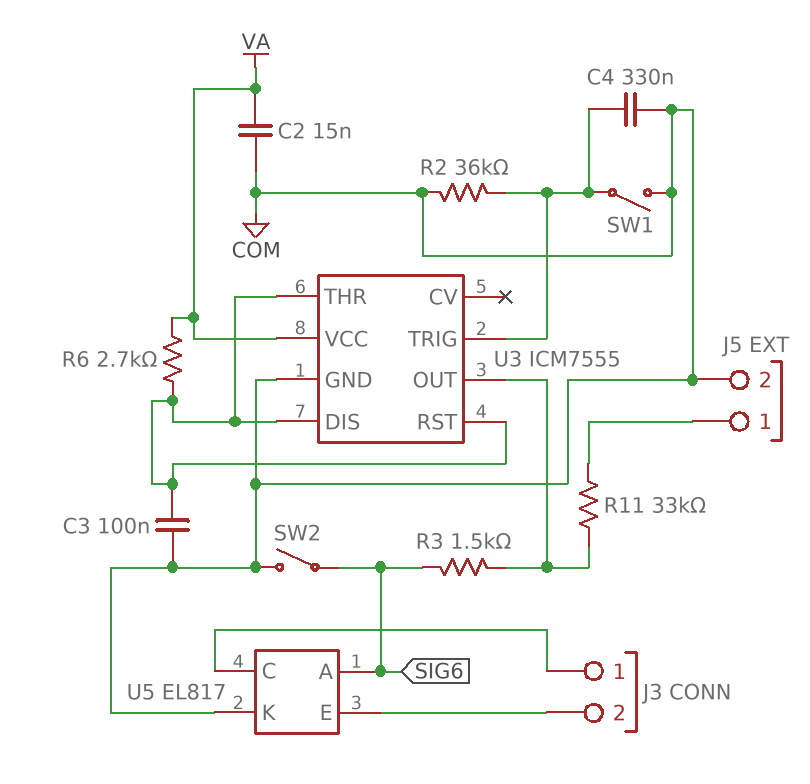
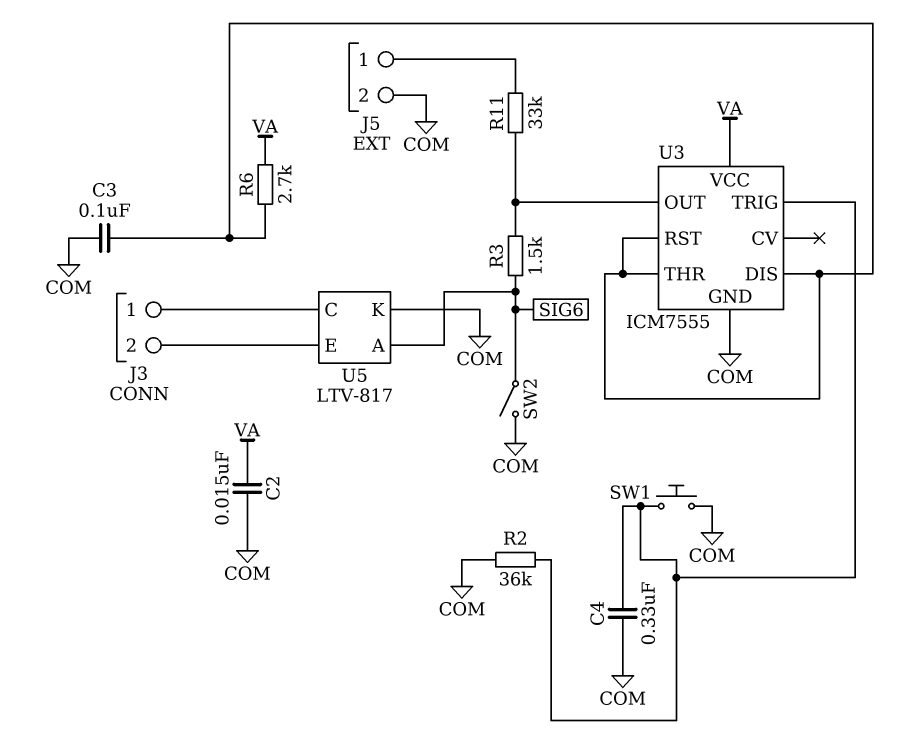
SW1: switch (COM, U3/TRIG) -> button (COM, U3/TRIG)
U5: EL817 -> LTV-817

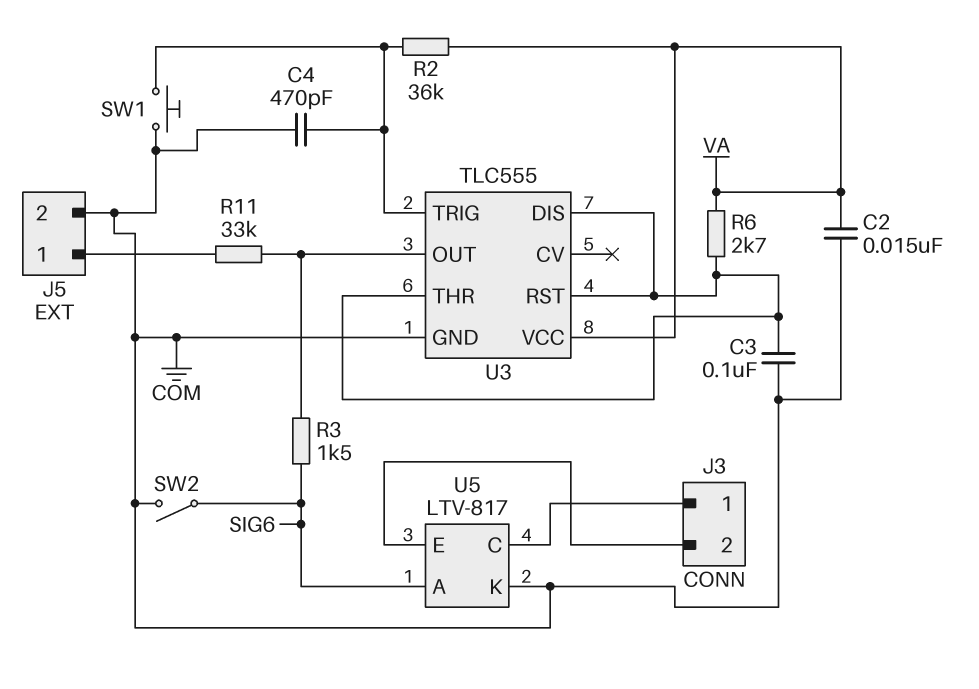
C4: 330nF (COM, U3/TRIG) -> 470pF (COM, U3/TRIG)
R2: 36k (COM, U3/TRIG) -> 36k (U3/TRIG, VA)
U3: ICM7555 -> TLC555

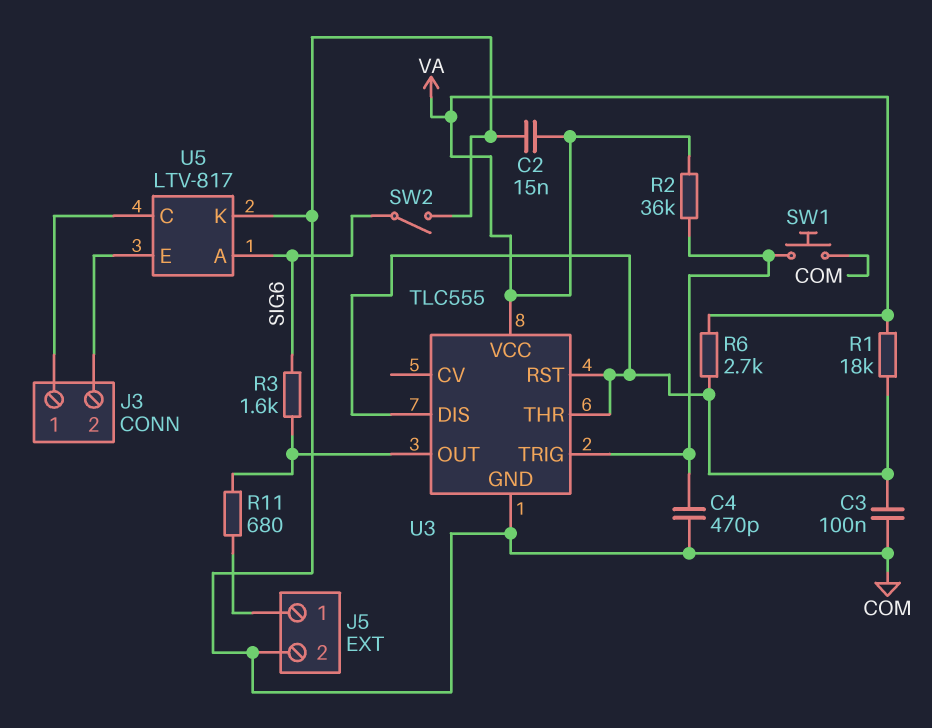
R1: none -> 18k (U3/DIS, VA)
R3: 1.5k (SIG6, U3/OUT) -> 1.6k (SIG6, U3/OUT)
R11: 33k (J5/1, U3/OUT) -> 680 (J5/1, U3/OUT)

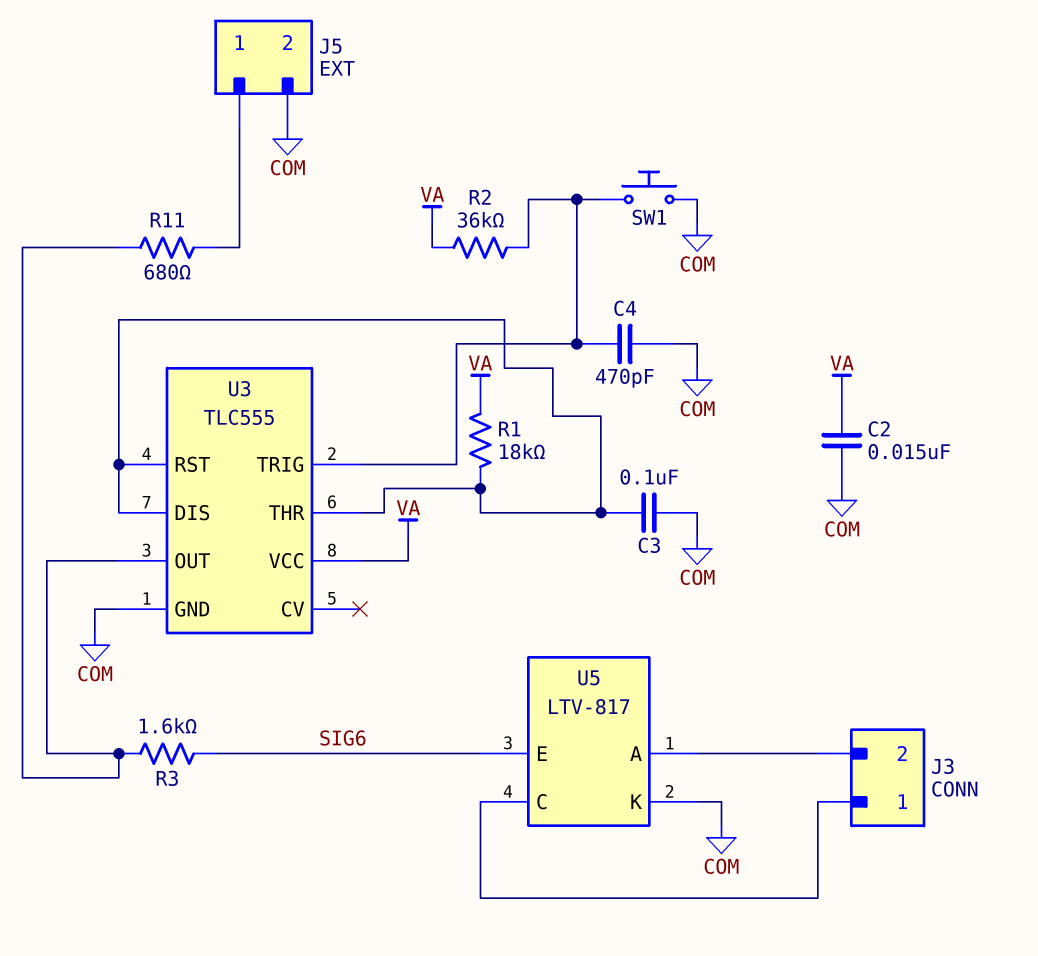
R6: 2.7k (U3/DIS, VA) -> none
SW2: switch (COM, SIG6) -> none
U5 pin A: SIG6 -> J3/2
U5 pin E: J3/2 -> SIG6

